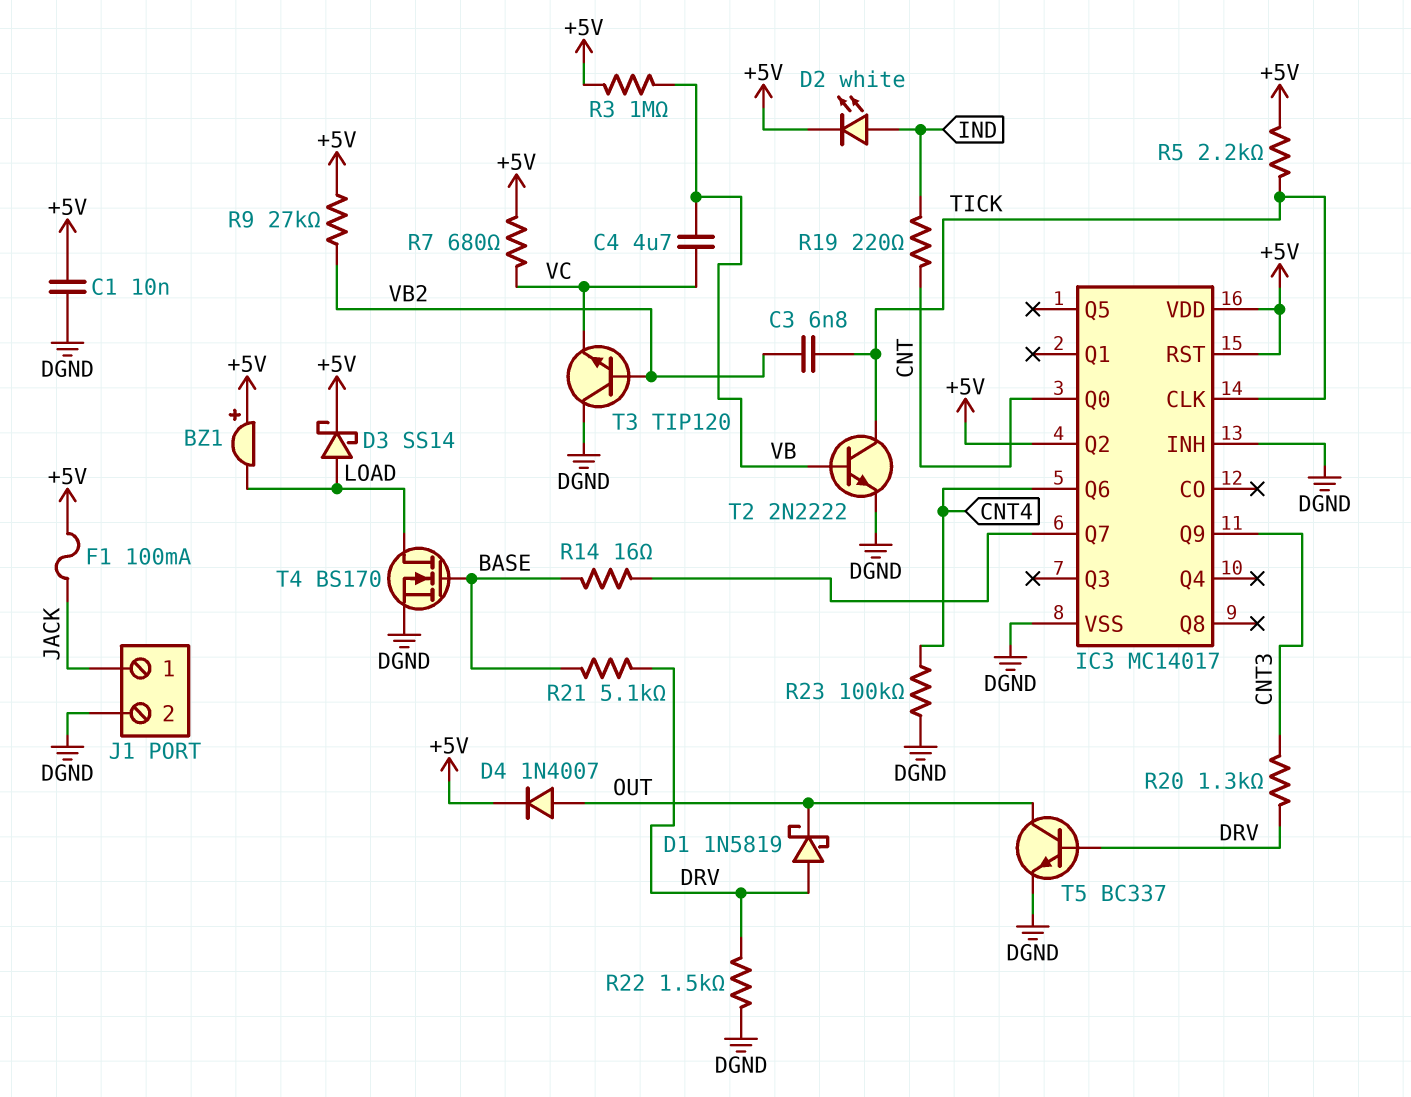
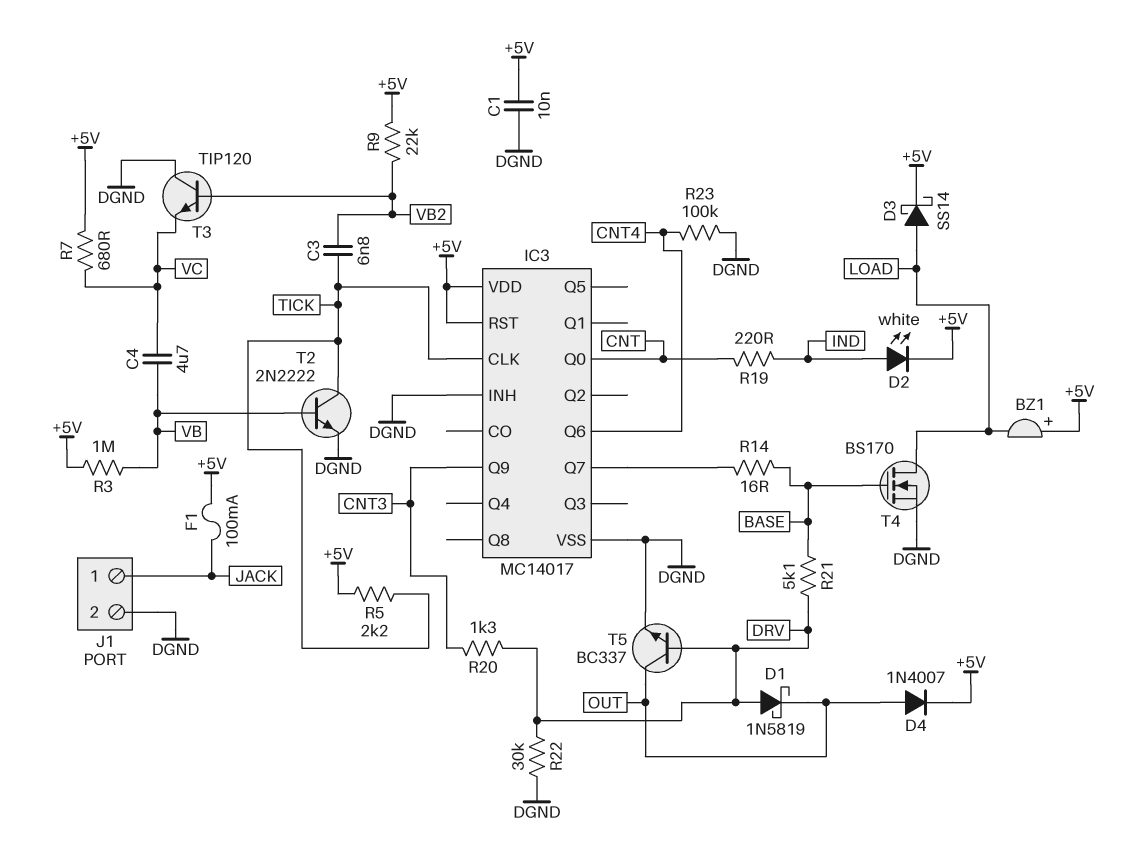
IC3 pin Q2: +5V -> none
R9: 27k (+5V, VB2) -> 22k (+5V, VB2)
R22: 1.5k (DGND, DRV) -> 30k (DGND, DRV)

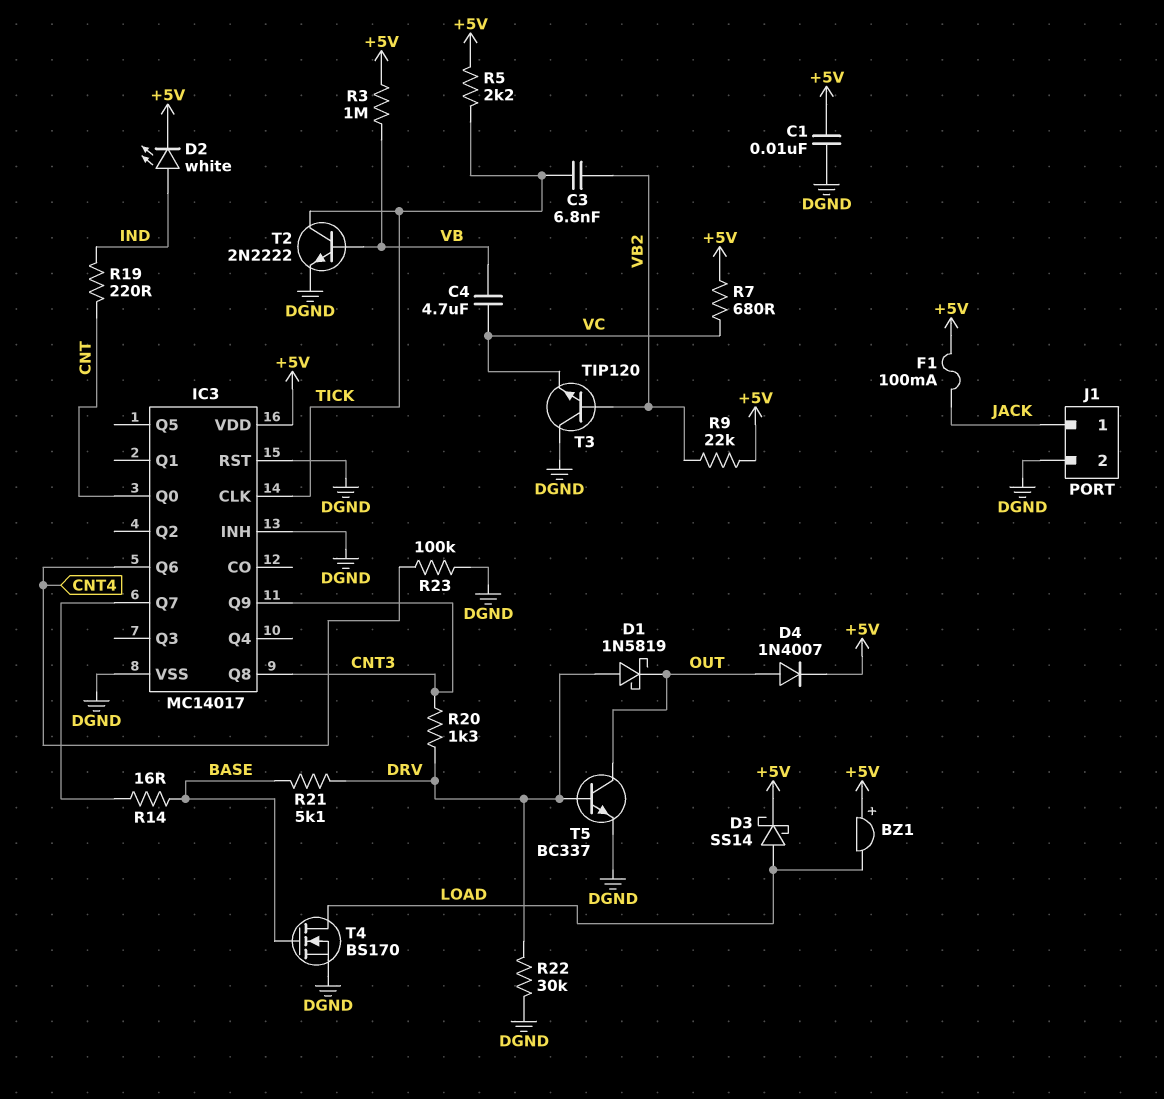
IC3 pin Q8: none -> CNT3
IC3 pin RST: +5V -> DGND

